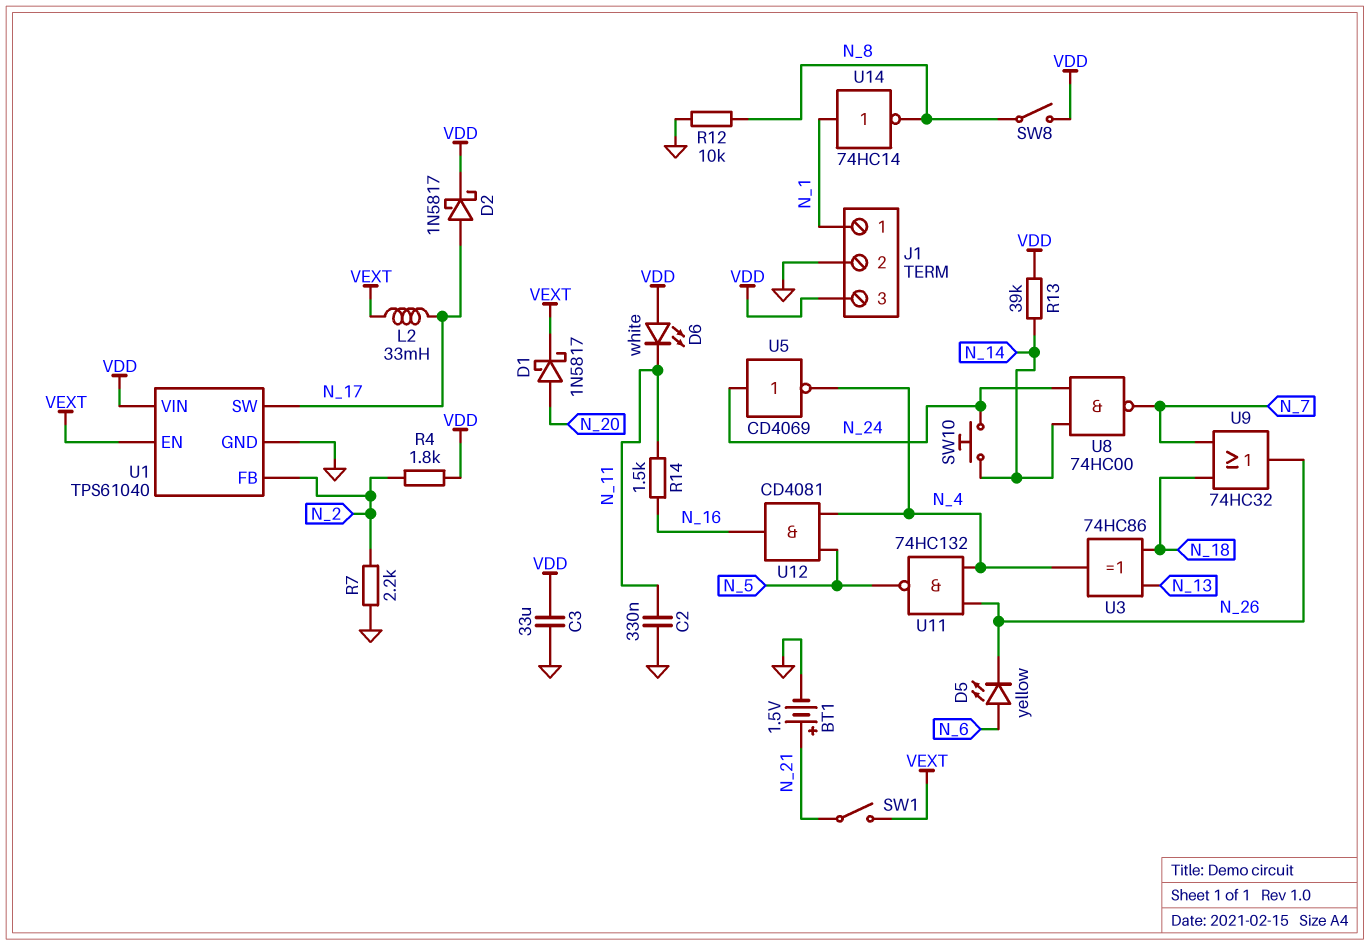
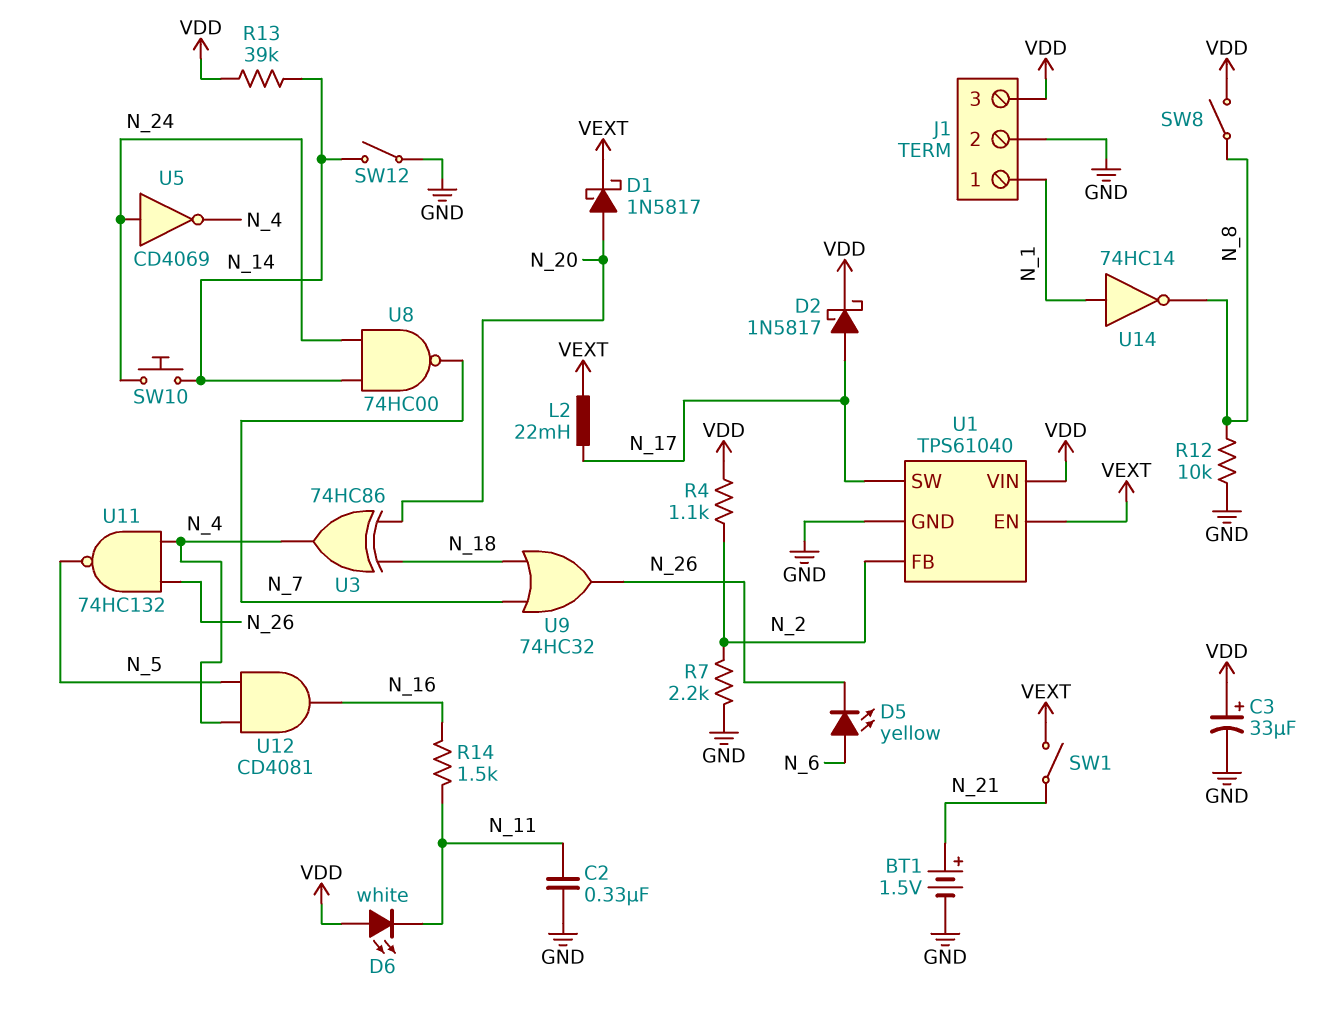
C3: 33uF (GND, VDD) -> 33uF (plus VDD, minus GND)
L2: 33mH (N_17, VEXT) -> 22mH (N_17, VEXT)
R4: 1.8k (N_2, VDD) -> 1.1k (N_2, VDD)
SW12: none -> switch (GND, N_14)
U3: XOR 74HC86 (in N_13, in N_18, out N_4) -> XOR 74HC86 (in N_18, in N_20, out N_4)

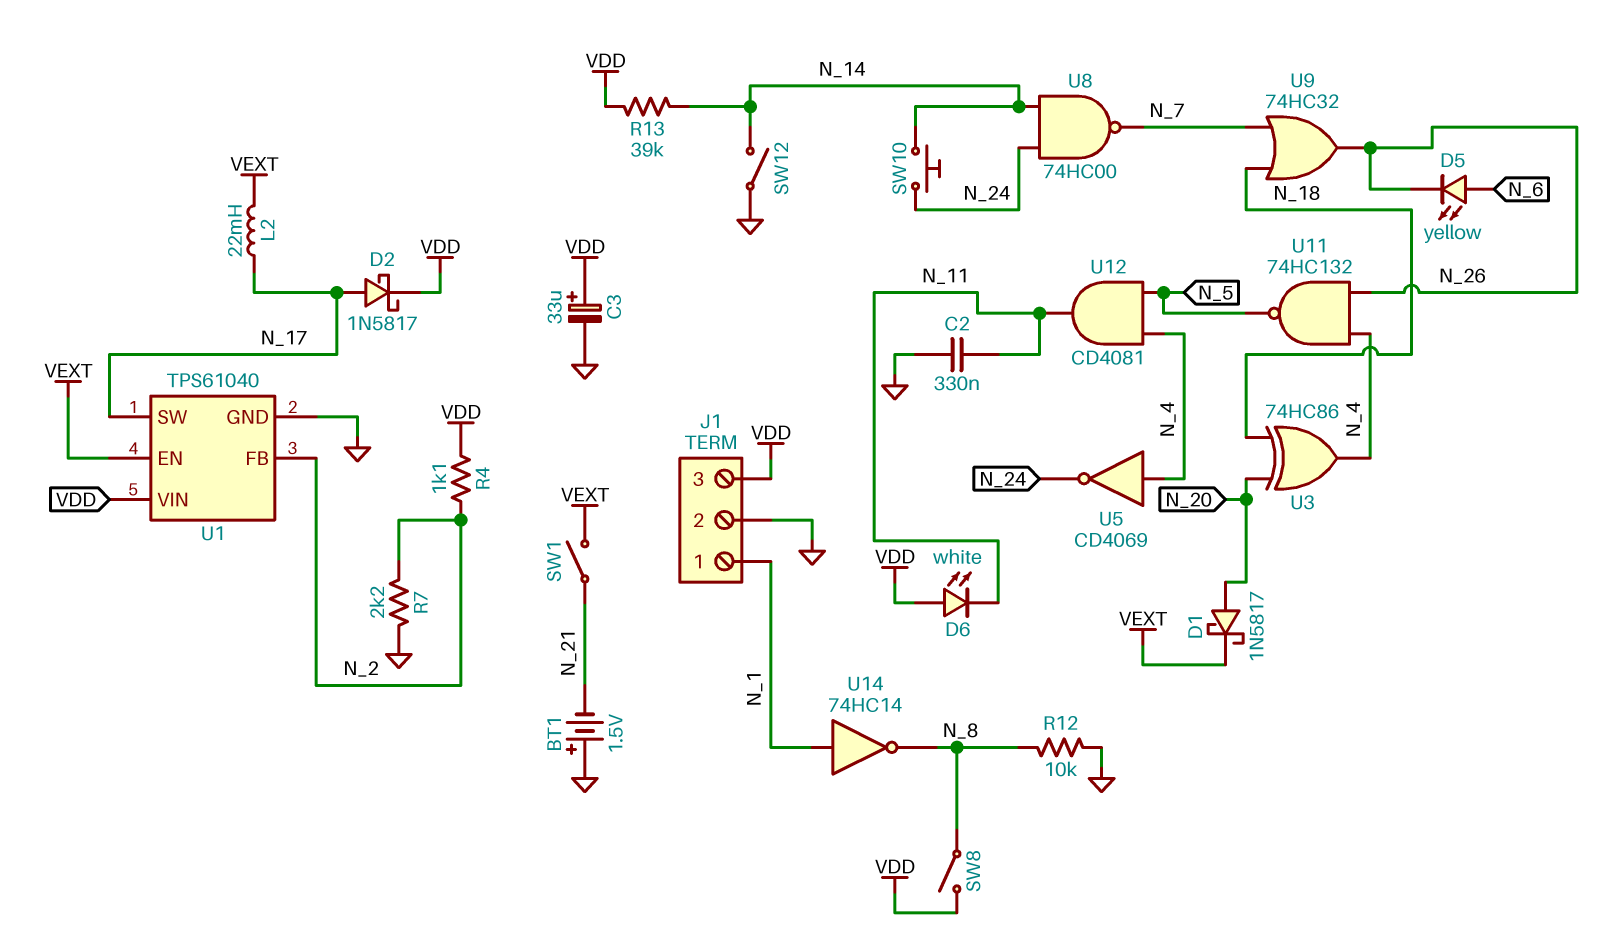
BT1: 1.5V (plus N_21, minus GND) -> 1.5V (plus GND, minus N_21)
R14: 1.5k (N_11, N_16) -> none
U5: NOT CD4069 (in N_24, out N_4) -> NOT CD4069 (in N_4, out N_24)
U12: AND CD4081 (in N_4, in N_5, out N_16) -> AND CD4081 (in N_4, in N_5, out N_11)

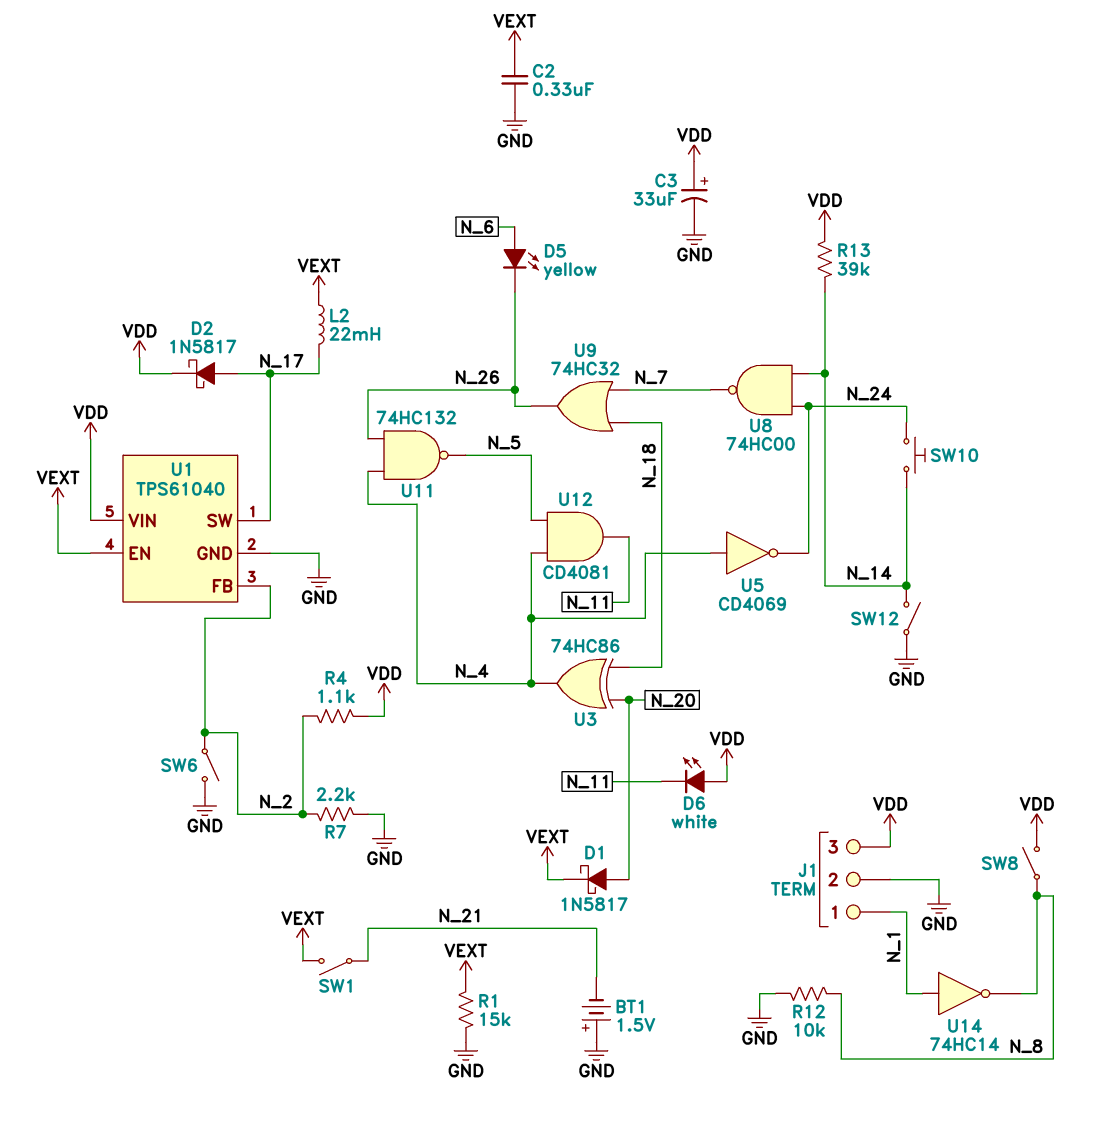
C2: 330nF (GND, N_11) -> 330nF (GND, VEXT)
R1: none -> 15k (GND, VEXT)
SW6: none -> switch (GND, N_2)

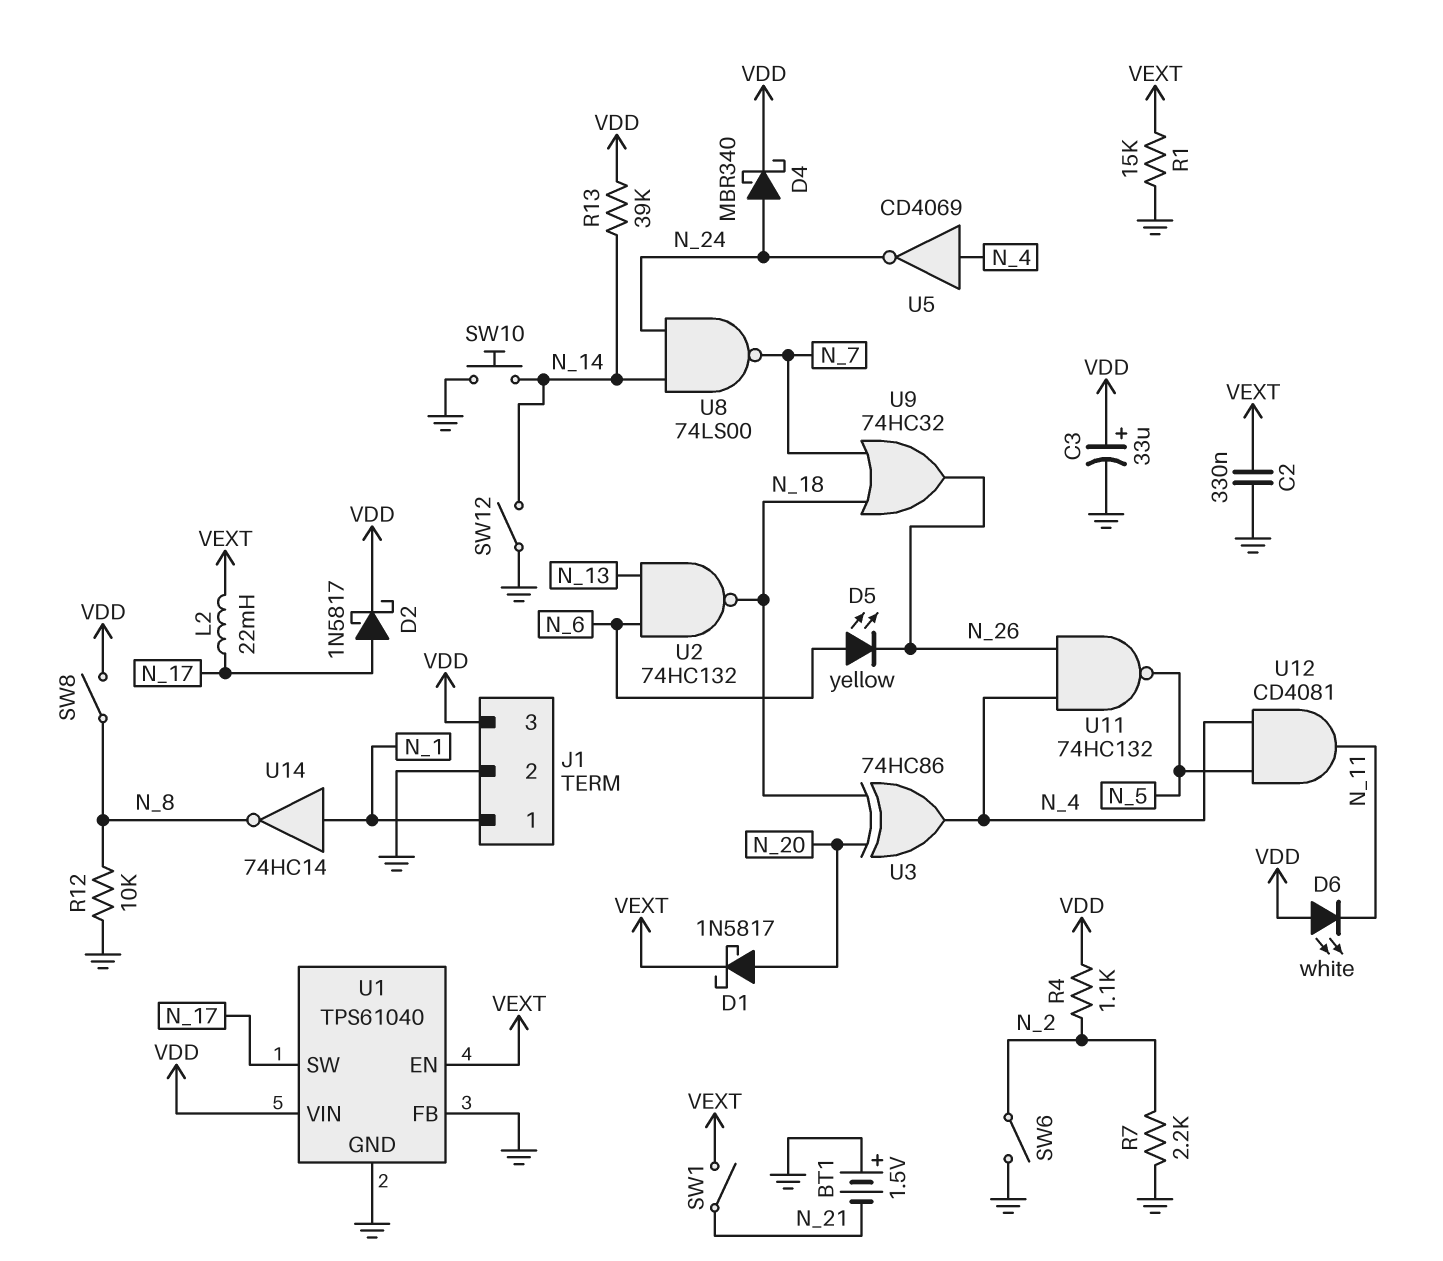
D4: none -> schottky MBR340 (A N_24, K VDD)
SW10: button (N_14, N_24) -> button (GND, N_14)
U1 pin FB: N_2 -> GND
U2: none -> NAND 74HC132 (in N_6, in N_13, out N_18)
U8: NAND 74HC00 (in N_14, in N_24, out N_7) -> NAND 74LS00 (in N_14, in N_24, out N_7)

